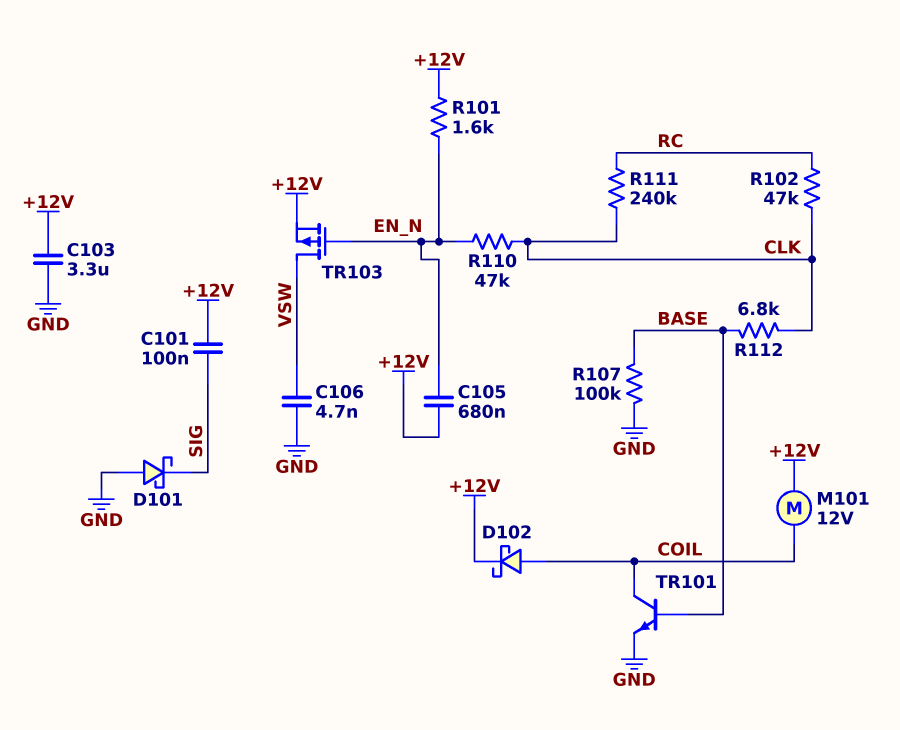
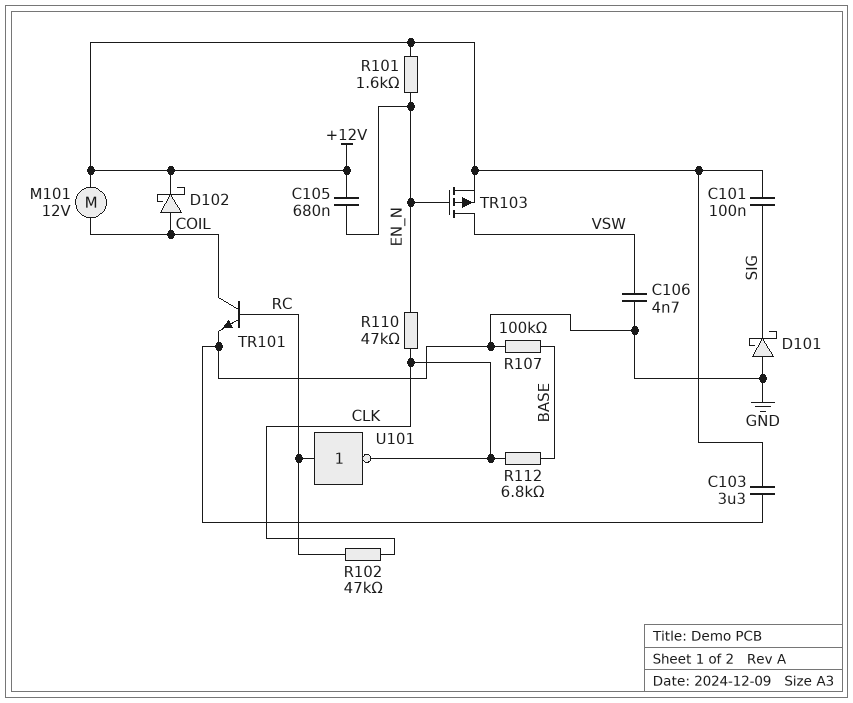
R111: 240k (CLK, RC) -> none
TR101: NPN (B BASE, C COIL, E GND) -> NPN (B RC, C COIL, E GND)
U101: none -> NOT (in RC, out CLK)

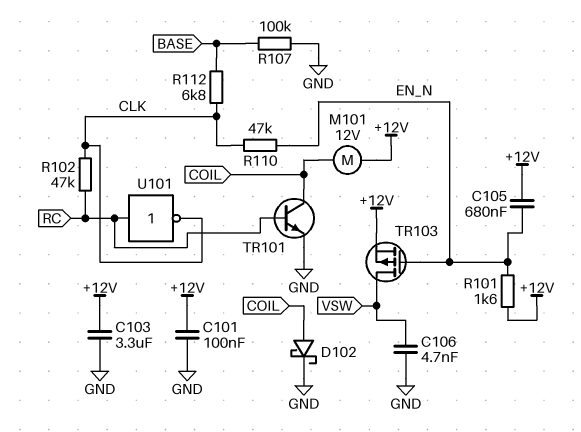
C101: 100nF (+12V, SIG) -> 100nF (+12V, GND)
D101: schottky (A GND, K SIG) -> none
D102: schottky (A COIL, K +12V) -> schottky (A COIL, K GND)

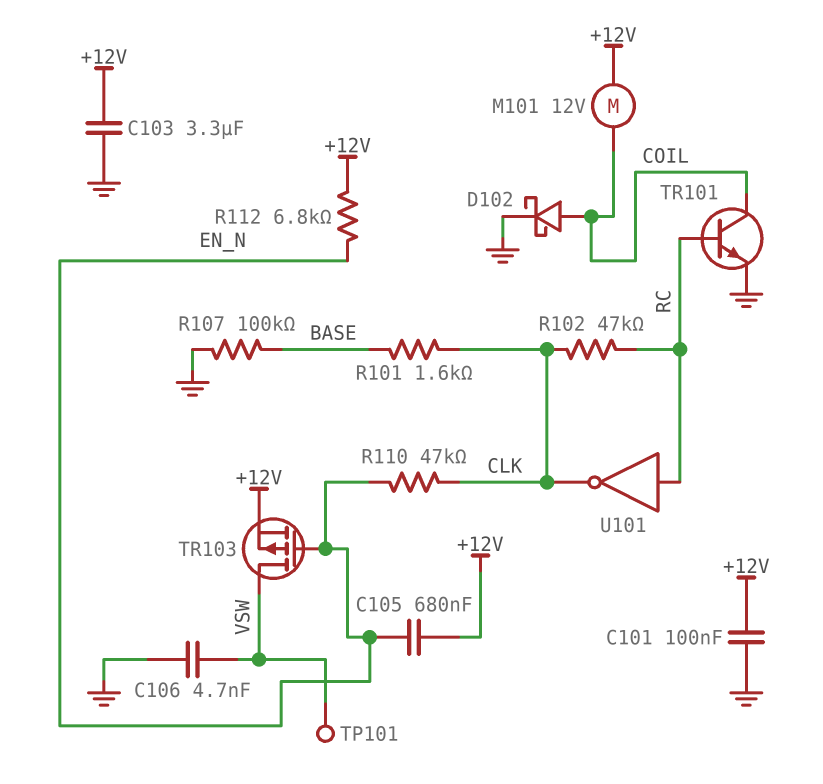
R101: 1.6k (+12V, EN_N) -> 1.6k (BASE, CLK)
R112: 6.8k (BASE, CLK) -> 6.8k (+12V, EN_N)
TP101: none -> test point (VSW)

